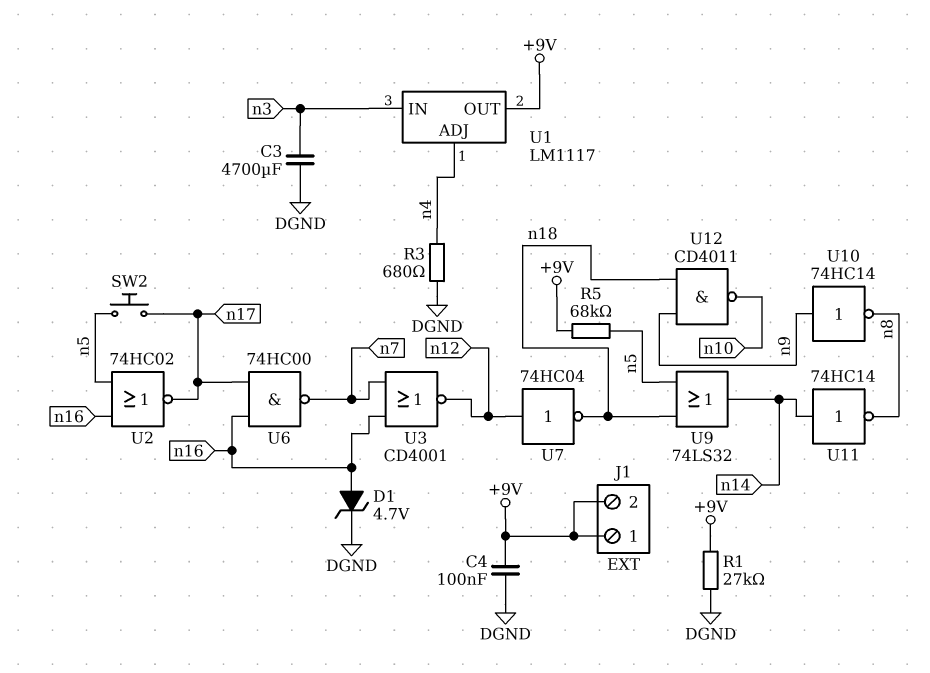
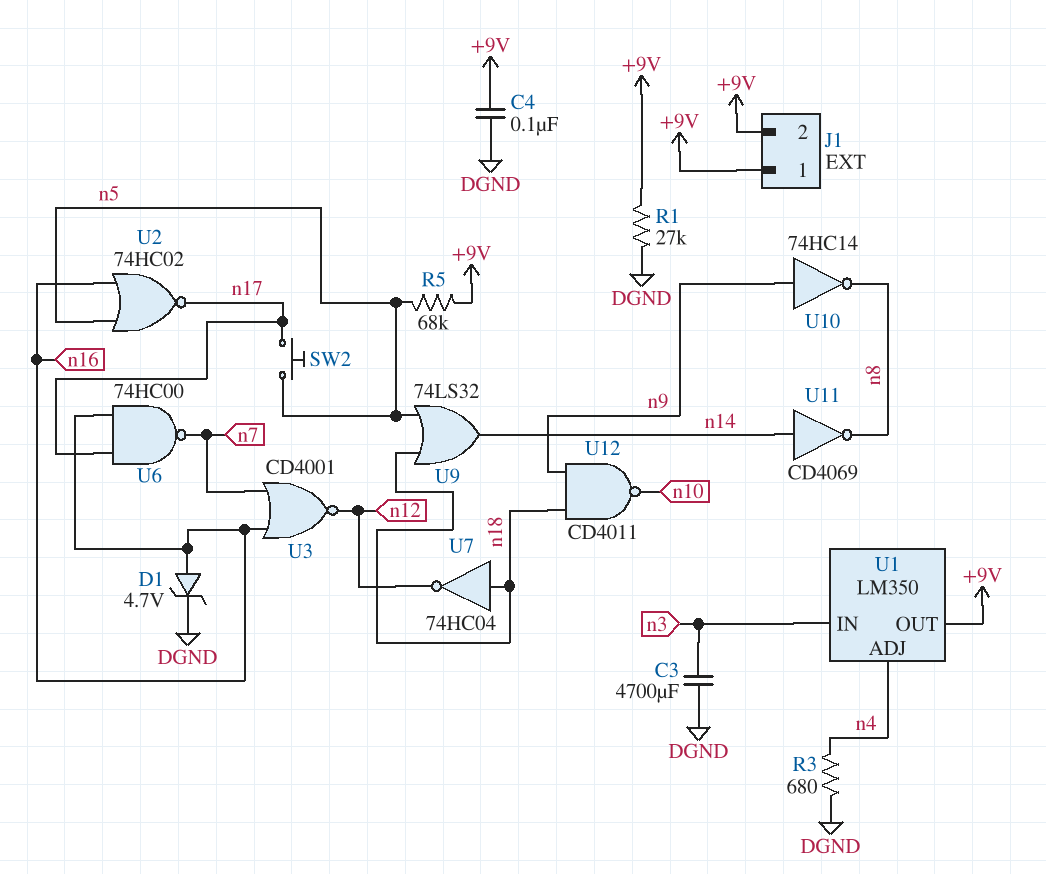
U1: LM1117 -> LM350
U7: NOT 74HC04 (in n12, out n18) -> NOT 74HC04 (in n18, out n12)
U11: NOT 74HC14 (in n14, out n8) -> NOT CD4069 (in n14, out n8)

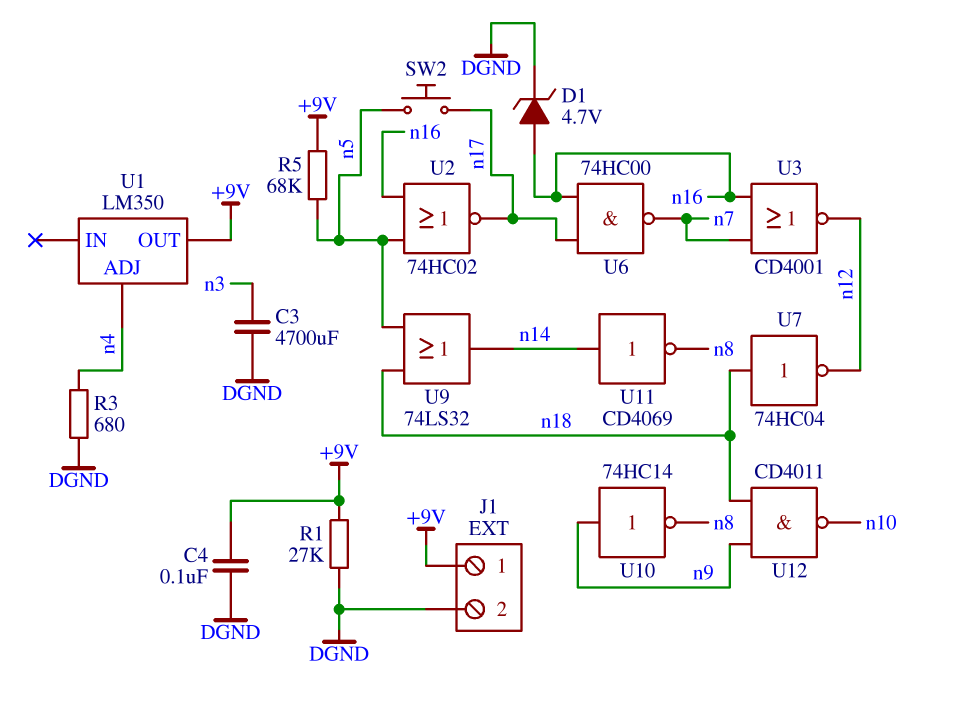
J1 pin 2: +9V -> DGND
U1 pin IN: n3 -> none

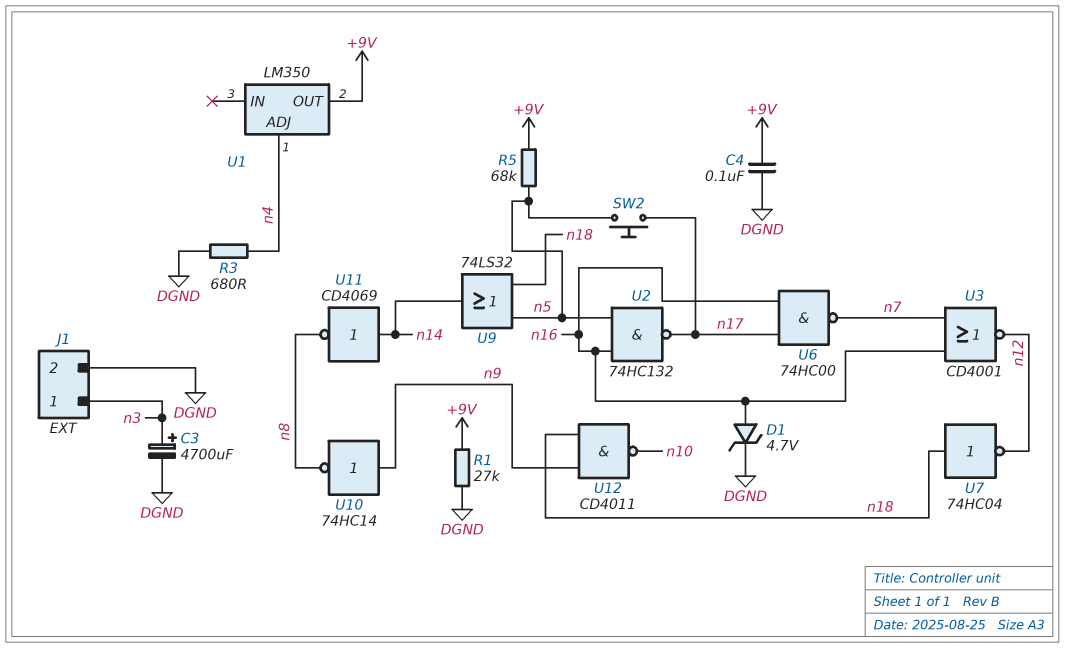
C3: 4700uF (DGND, n3) -> 4700uF (plus n3, minus DGND)
J1 pin 1: +9V -> n3
U2: NOR 74HC02 (in n5, in n16, out n17) -> NAND 74HC132 (in n5, in n16, out n17)

